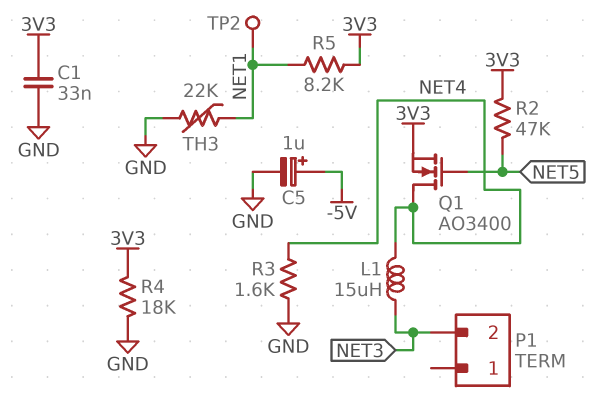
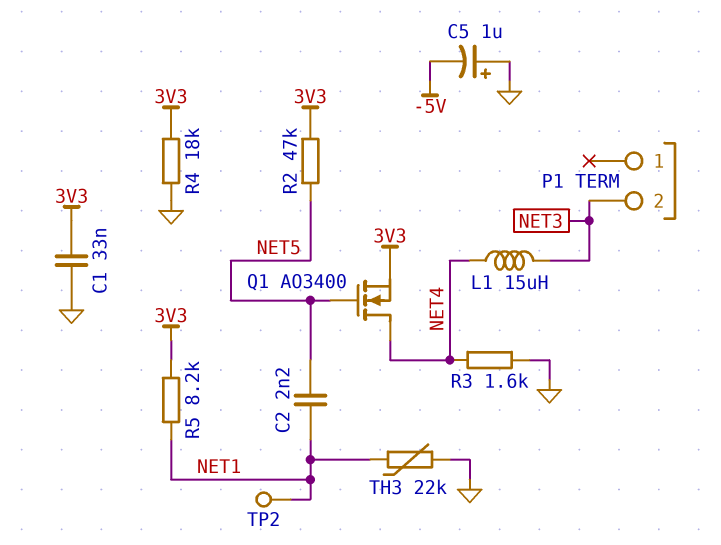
C2: none -> 2.2nF (NET1, NET5)
C5: 1uF (plus -5V, minus GND) -> 1uF (plus GND, minus -5V)

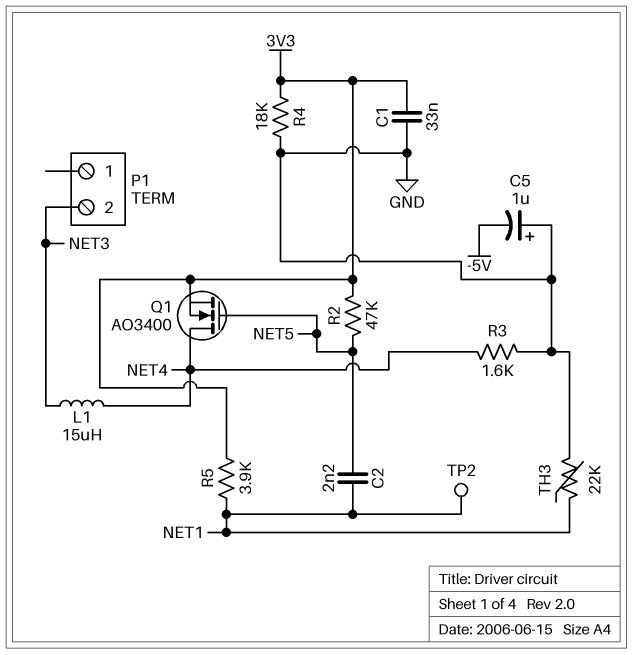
R5: 8.2k (3V3, NET1) -> 3.9k (3V3, NET1)

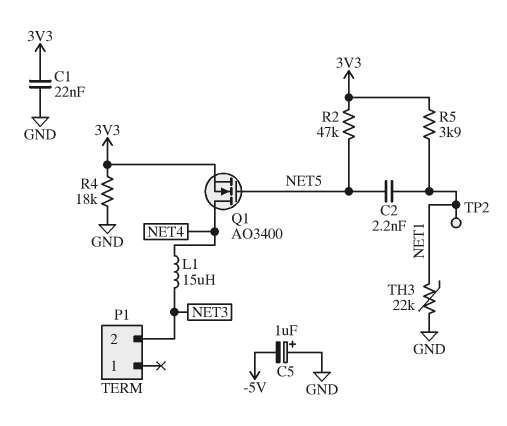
C1: 33nF (3V3, GND) -> 22nF (3V3, GND)
R3: 1.6k (GND, NET4) -> none

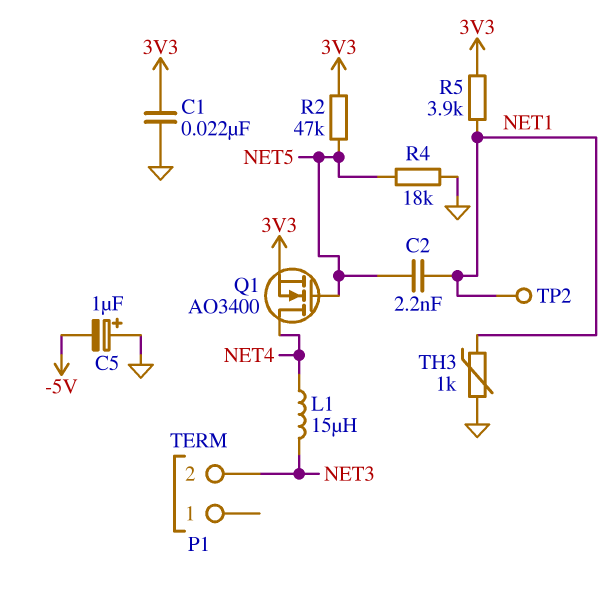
R4: 18k (3V3, GND) -> 18k (GND, NET5)
TH3: 22k (GND, NET1) -> 1k (GND, NET1)

